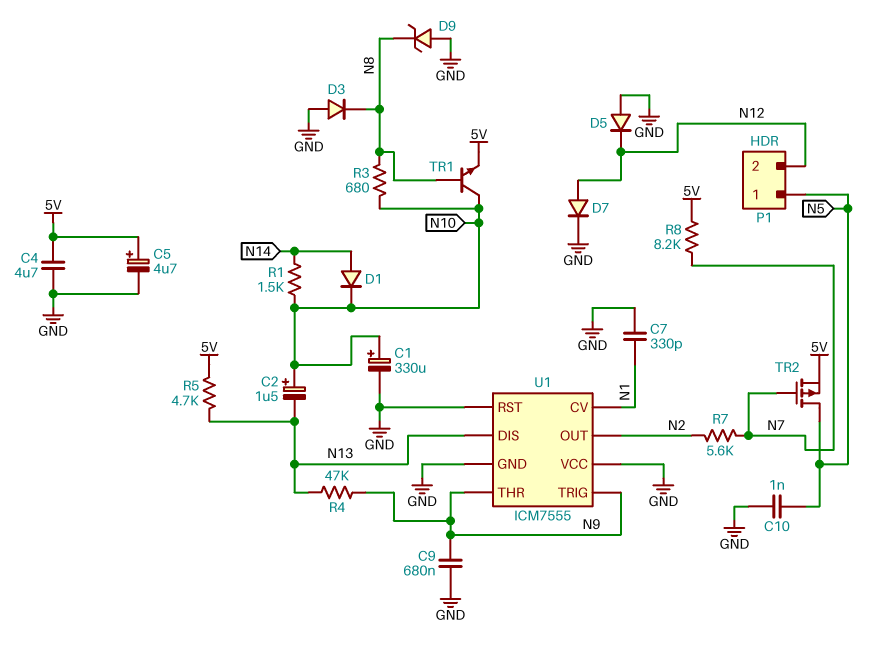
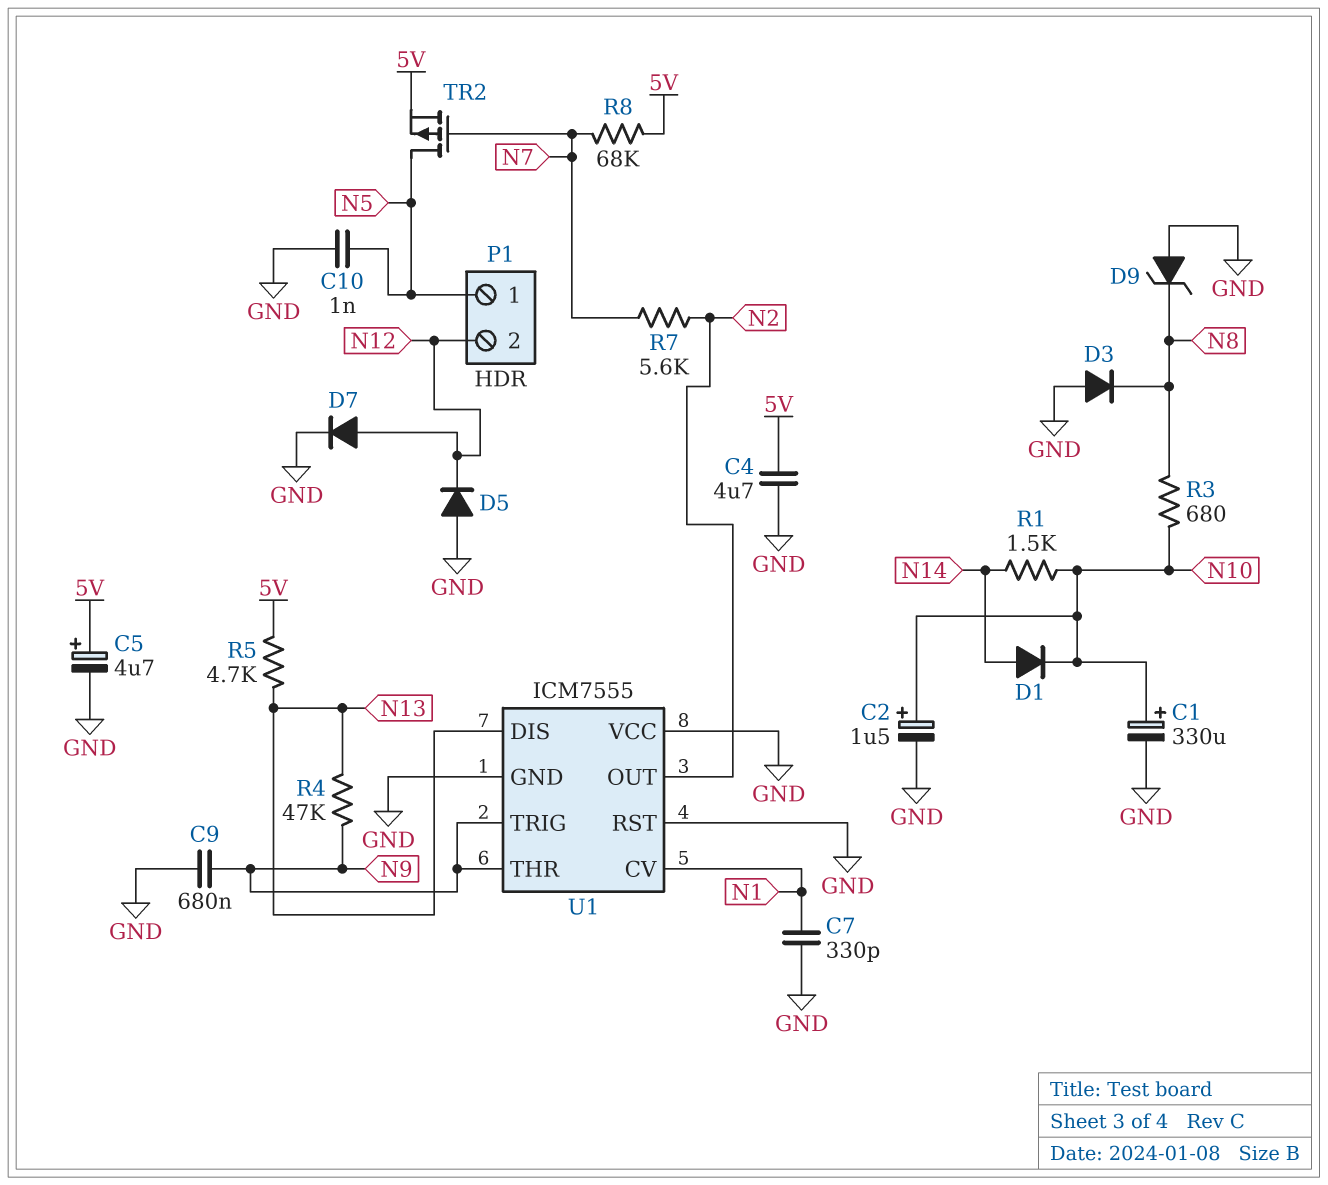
C2: 1.5uF (plus N10, minus N13) -> 1.5uF (plus N10, minus GND)
R8: 8.2k (5V, N7) -> 68k (5V, N7)
TR1: NPN (B N8, C N10, E 5V) -> none

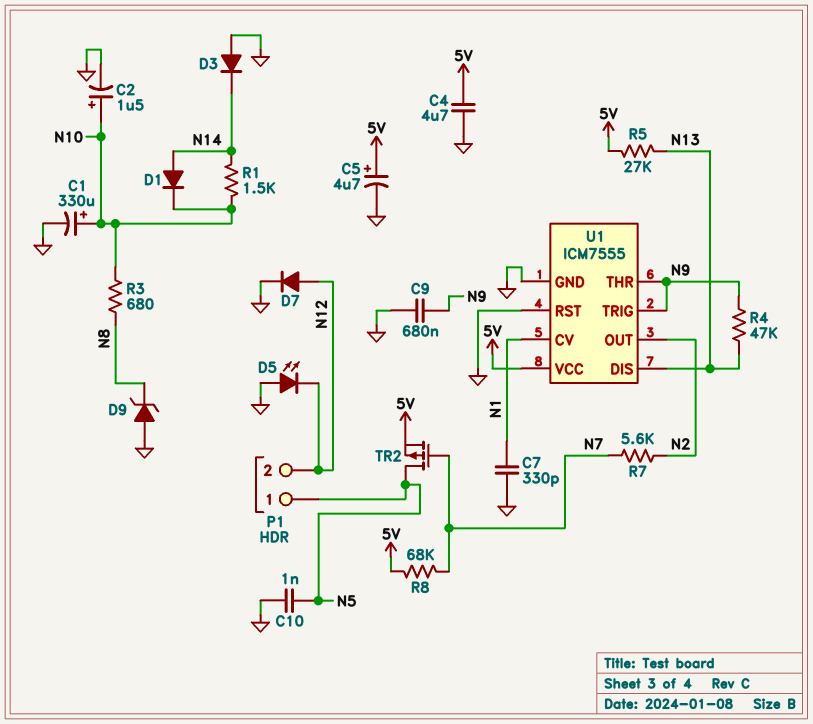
D3: diode (A GND, K N8) -> diode (A GND, K N14)
D5: diode (A GND, K N12) -> LED (A GND, K N12)
R5: 4.7k (5V, N13) -> 27k (5V, N13)
U1 pin VCC: GND -> 5V

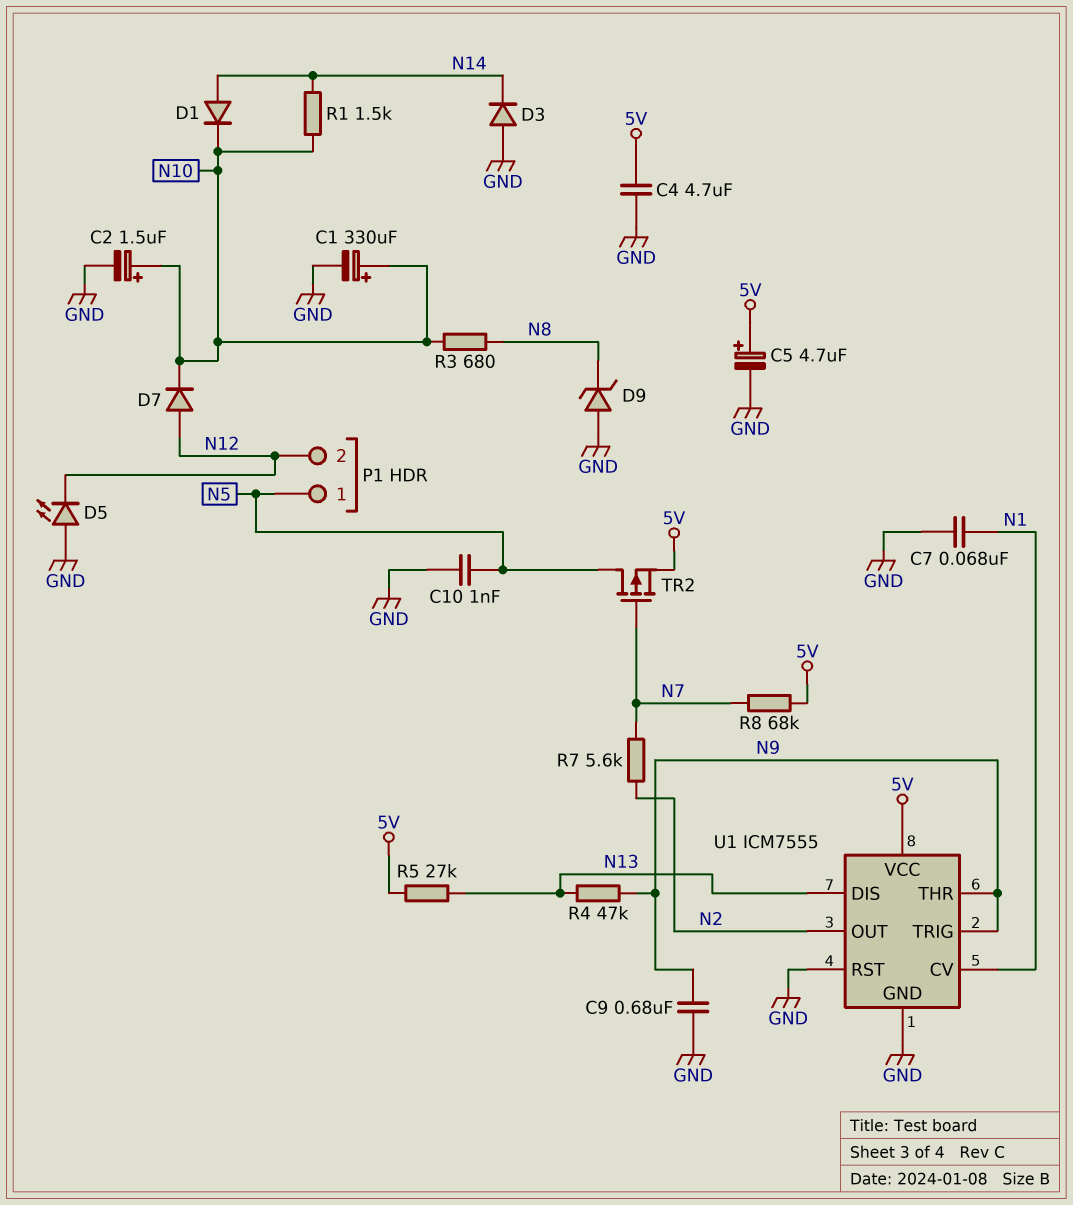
C7: 330pF (GND, N1) -> 68nF (GND, N1)
D7: diode (A N12, K GND) -> diode (A N12, K N10)

